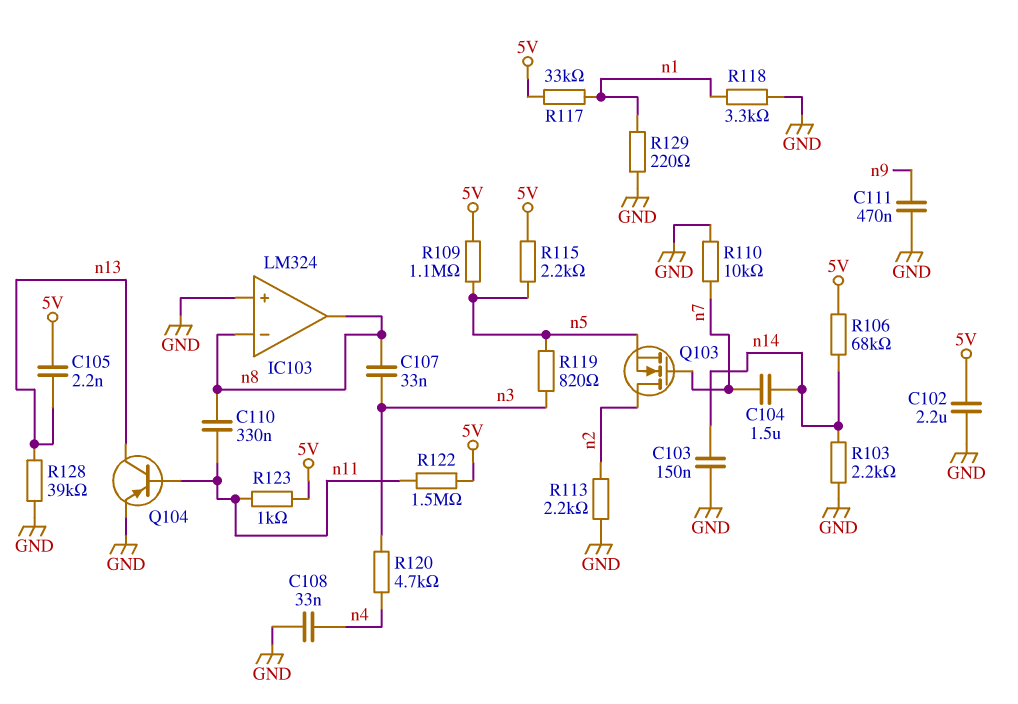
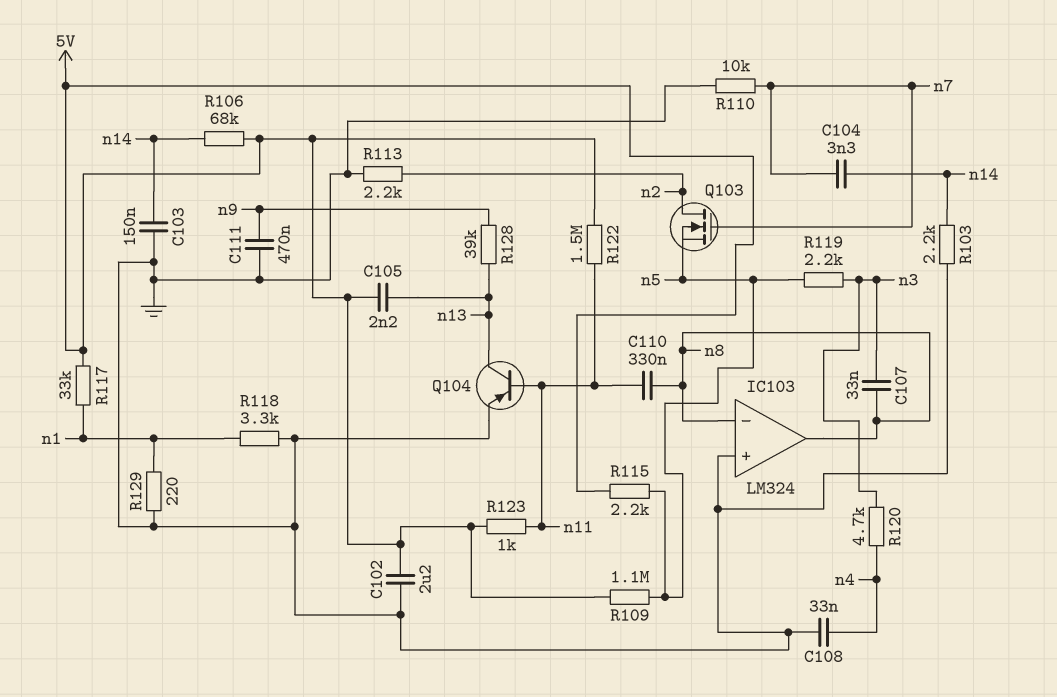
C104: 1.5uF (n7, n14) -> 3.3nF (n7, n14)
R119: 820 (n3, n5) -> 2.2k (n3, n5)
R128: 39k (GND, n13) -> 39k (n9, n13)

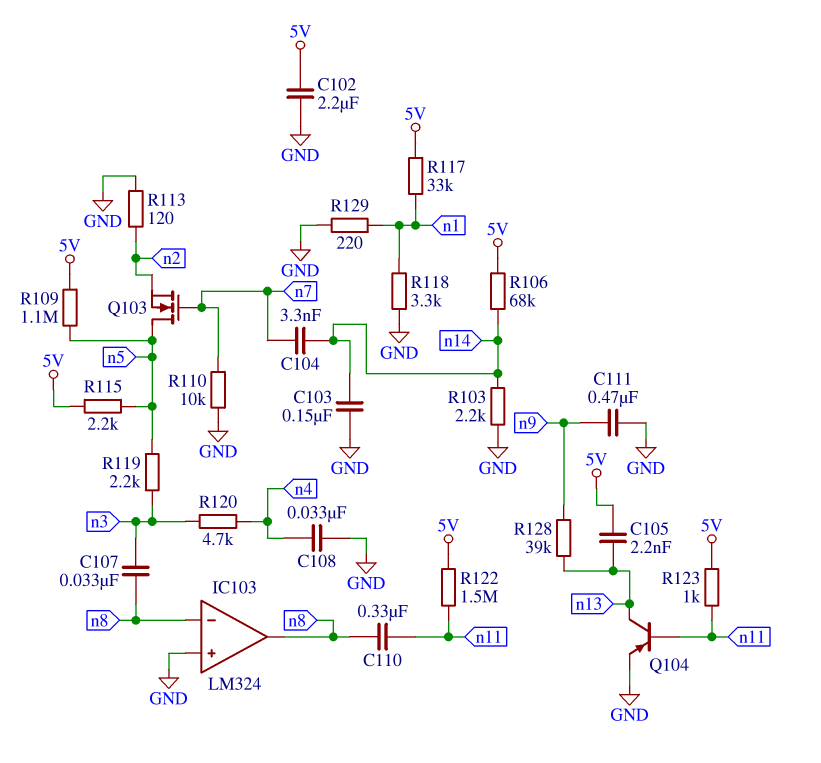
Q103: NMOS (G n7, D n2, S n5) -> NMOS (G n7, D n5, S n2)
R113: 2.2k (GND, n2) -> 120 (GND, n2)

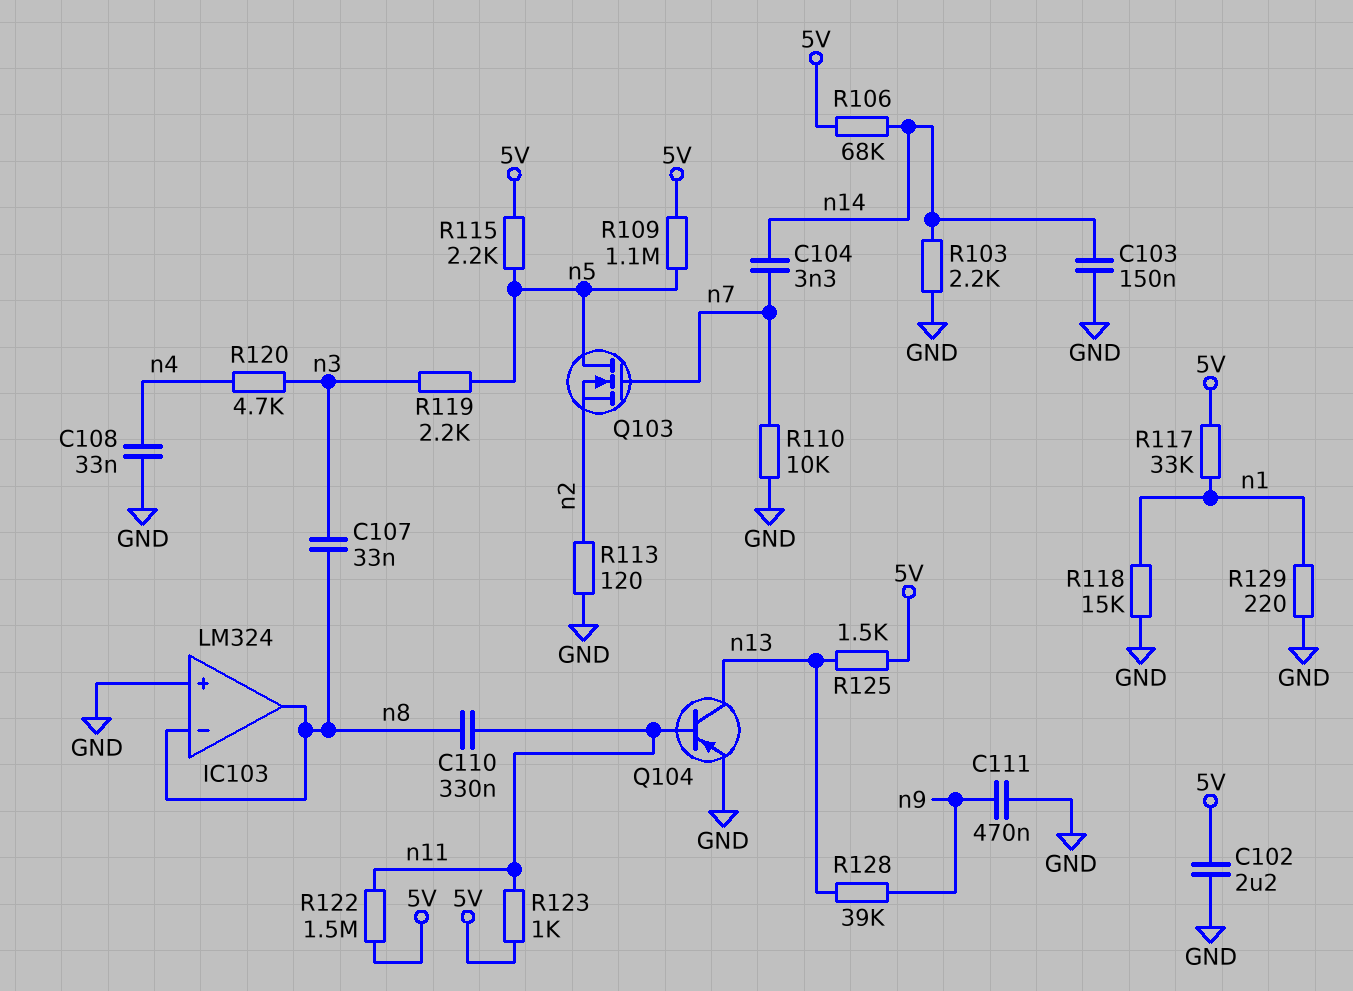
C105: 2.2nF (5V, n13) -> none
R118: 3.3k (GND, n1) -> 15k (GND, n1)
R125: none -> 1.5k (5V, n13)

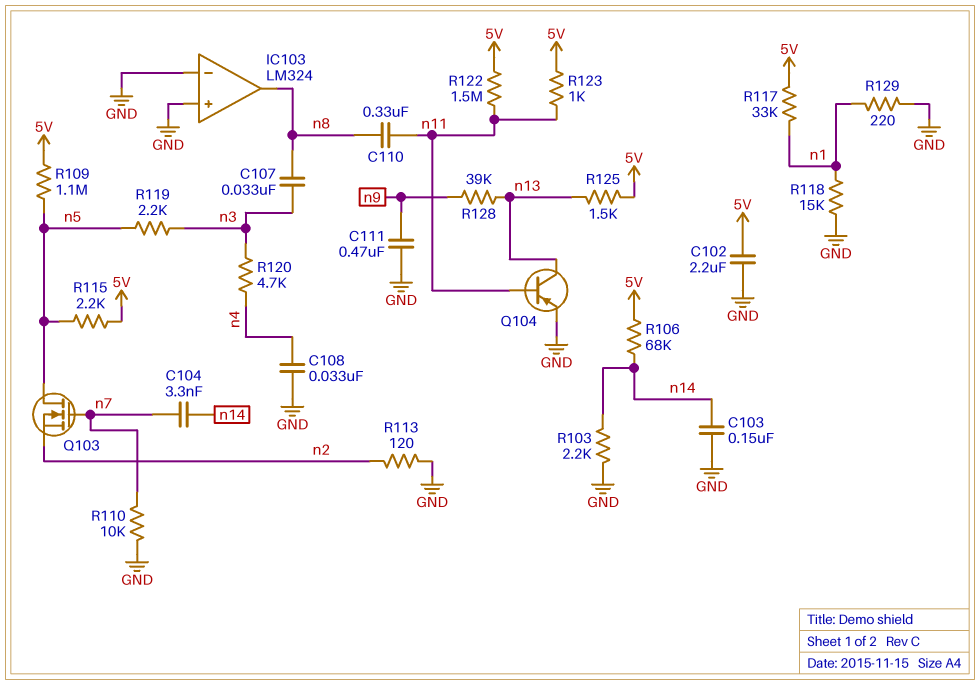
IC103 pin in-: n8 -> GND

